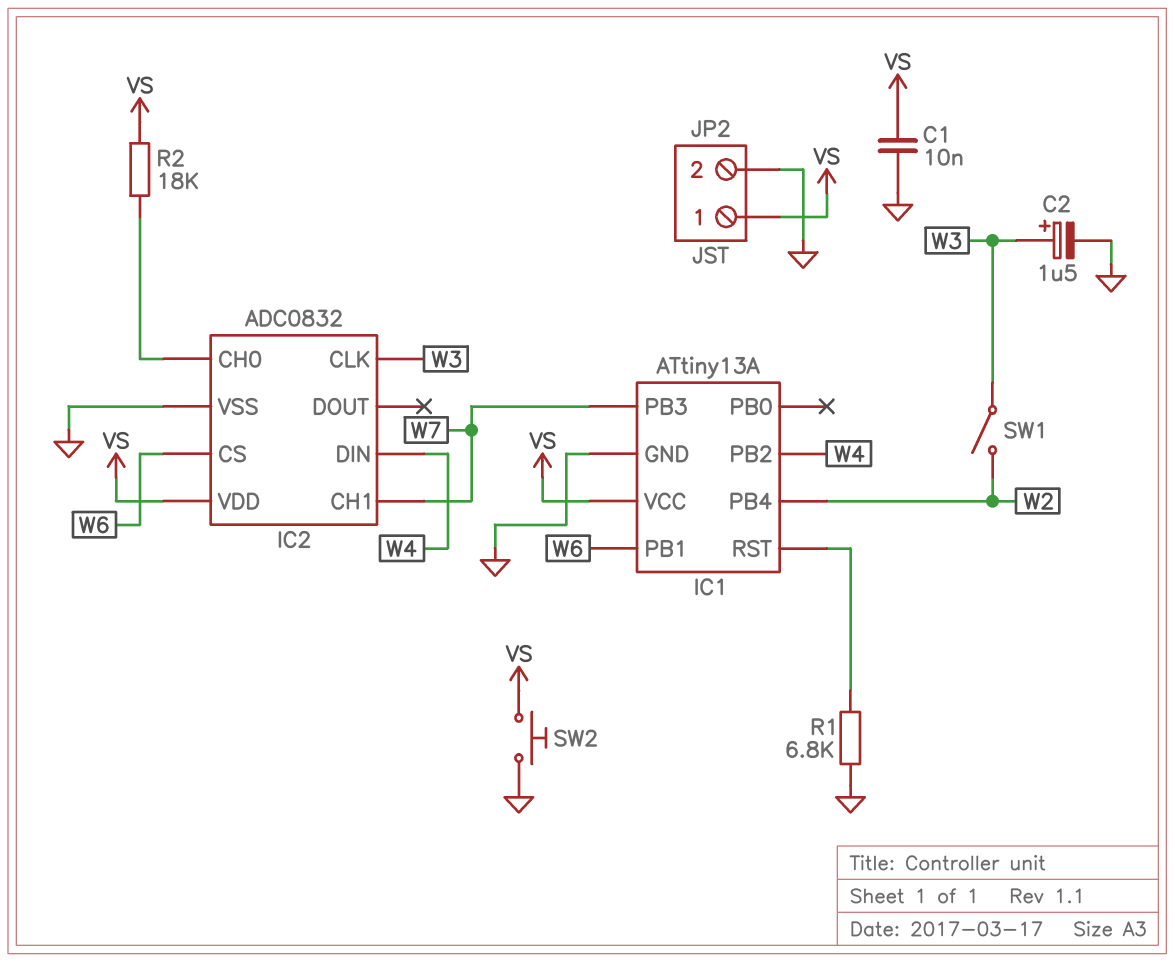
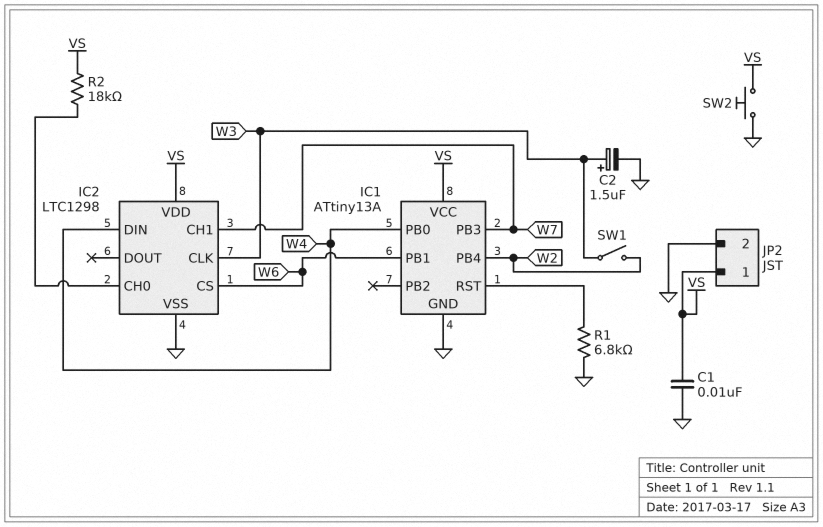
IC1 pin PB0: none -> W4
IC1 pin PB2: W4 -> none
IC2: ADC0832 -> LTC1298

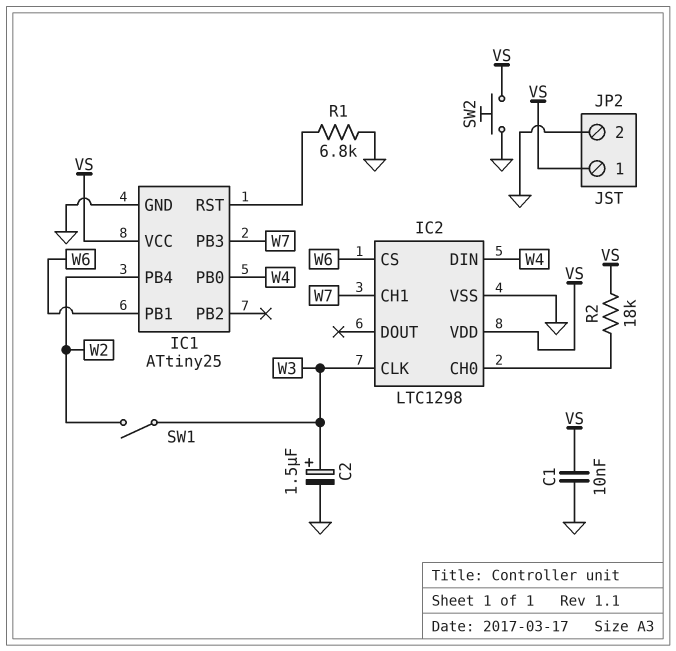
IC1: ATtiny13A -> ATtiny25

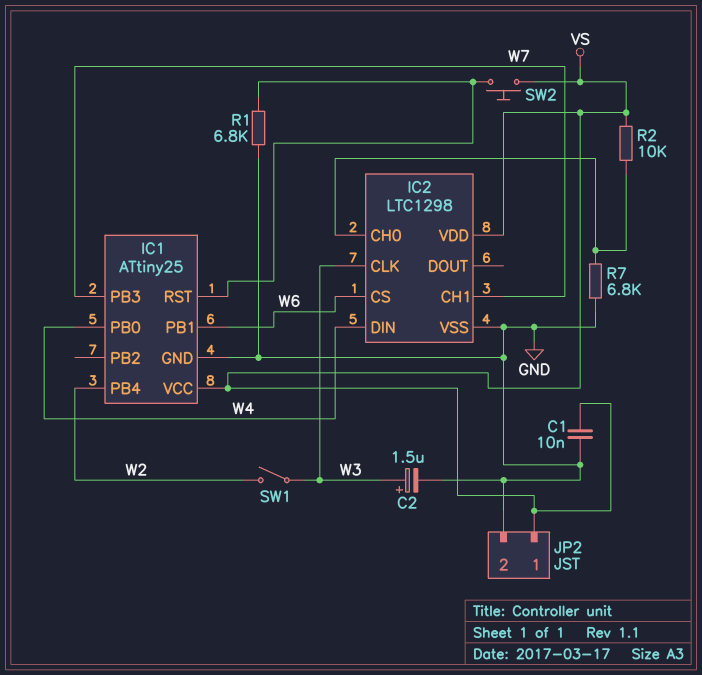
R2: 18k (IC2/CH0, VS) -> 10k (IC2/CH0, VS)
R7: none -> 6.8k (GND, IC2/CH0)
SW2: button (GND, VS) -> button (IC1/RST, VS)

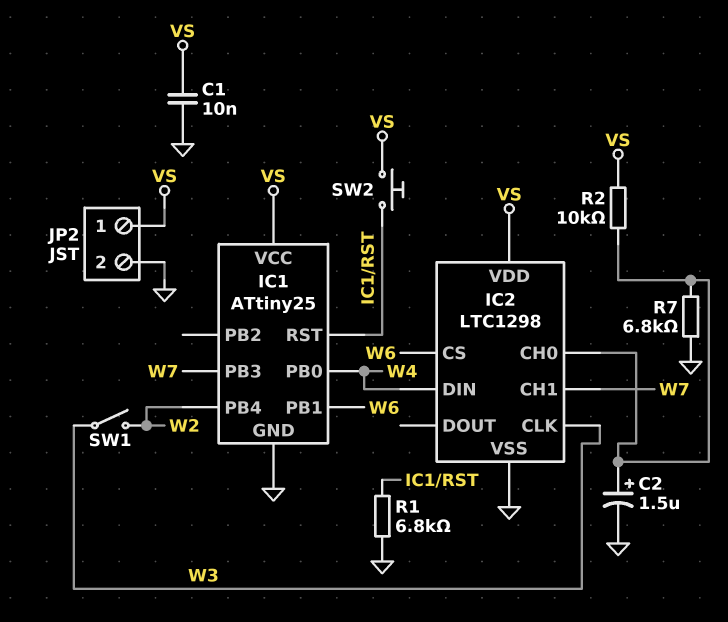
C2: 1.5uF (plus W3, minus GND) -> 1.5uF (plus IC2/CH0, minus GND)

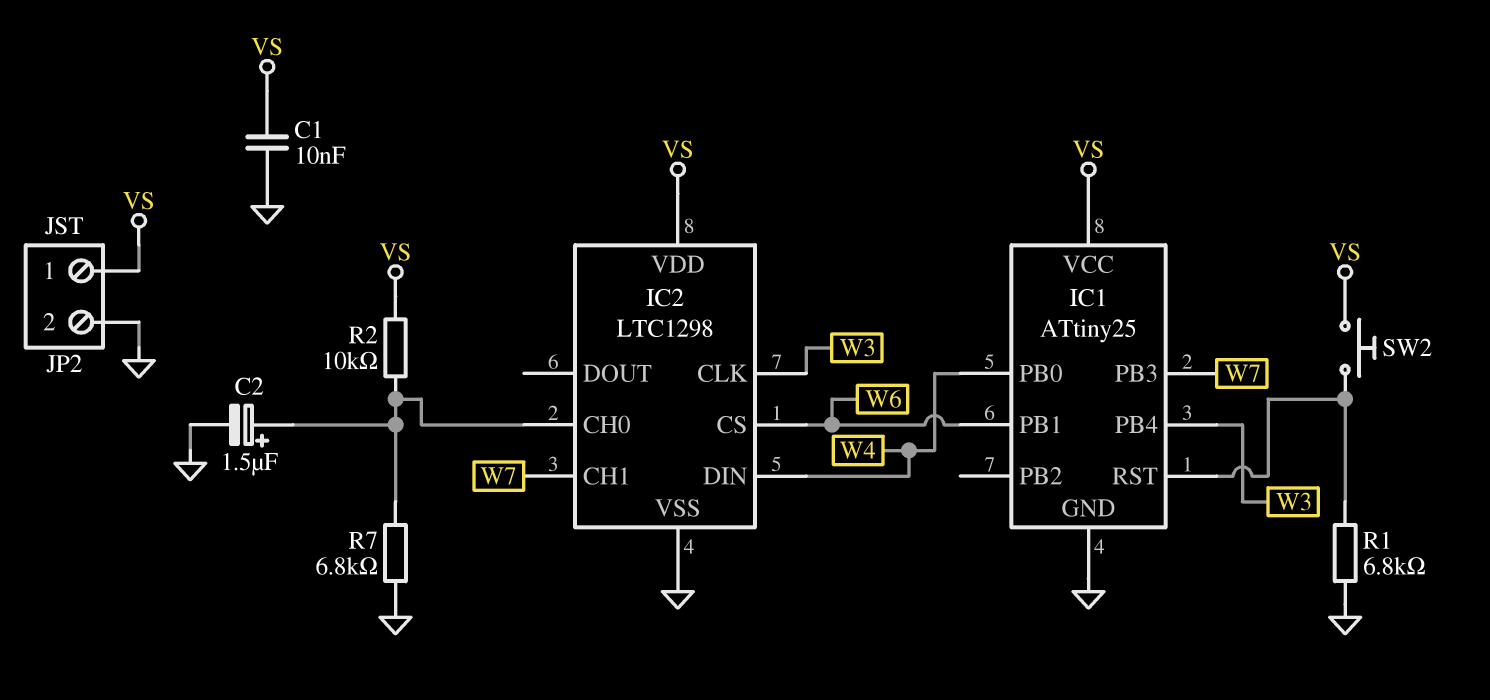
IC1 pin PB4: W2 -> W3
SW1: switch (W2, W3) -> none

